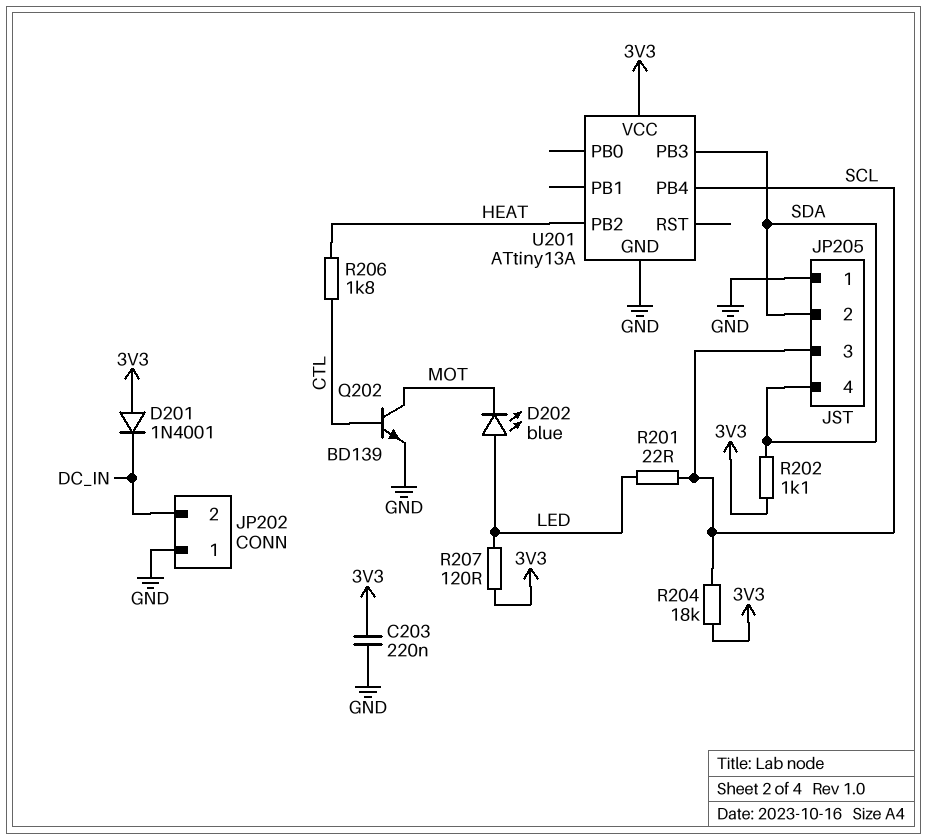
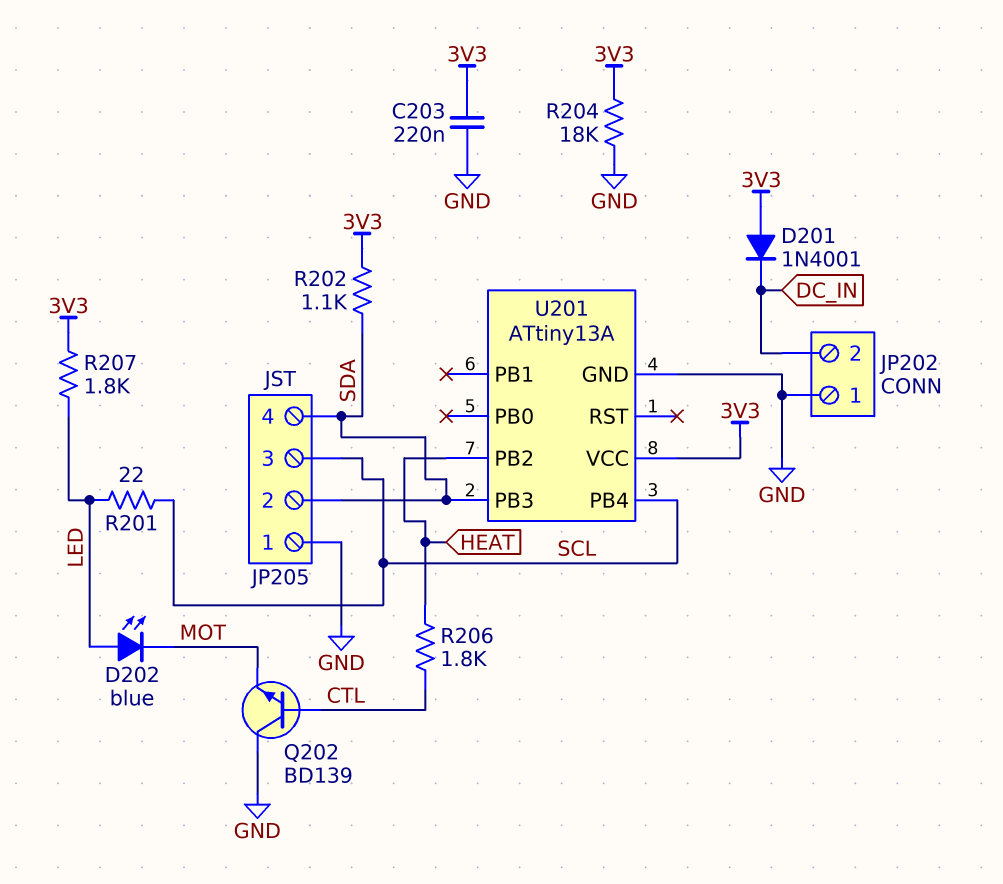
Q202: NPN BD139 (B CTL, C MOT, E GND) -> NPN BD139 (B CTL, C GND, E MOT)
R204: 18k (3V3, SCL) -> 18k (3V3, GND)
R207: 120 (3V3, LED) -> 1.8k (3V3, LED)

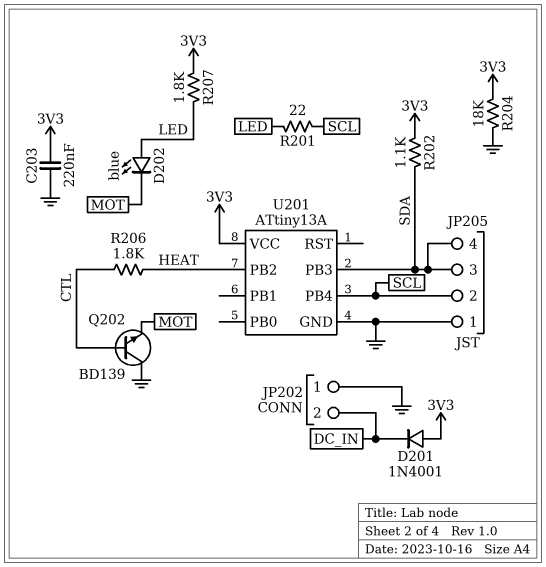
JP205 pin 2: SDA -> SCL
JP205 pin 3: SCL -> SDA

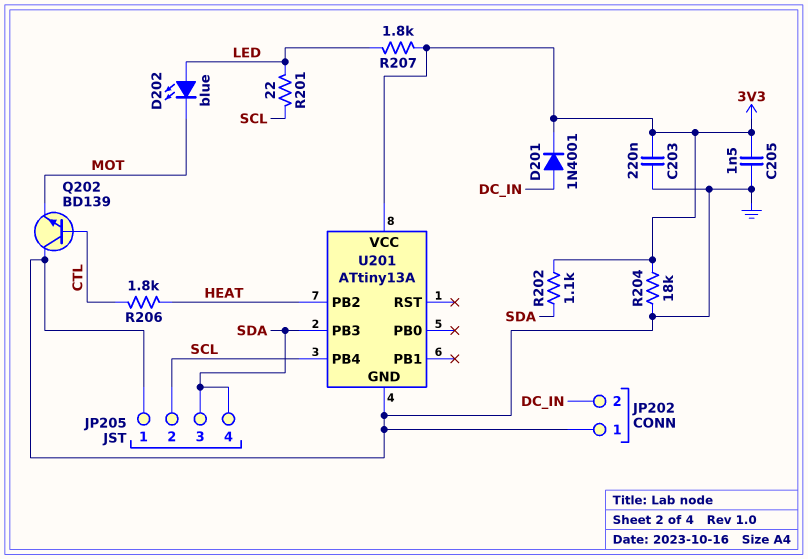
C205: none -> 1.5nF (3V3, GND)
D201: diode 1N4001 (A 3V3, K DC_IN) -> diode 1N4001 (A DC_IN, K 3V3)

